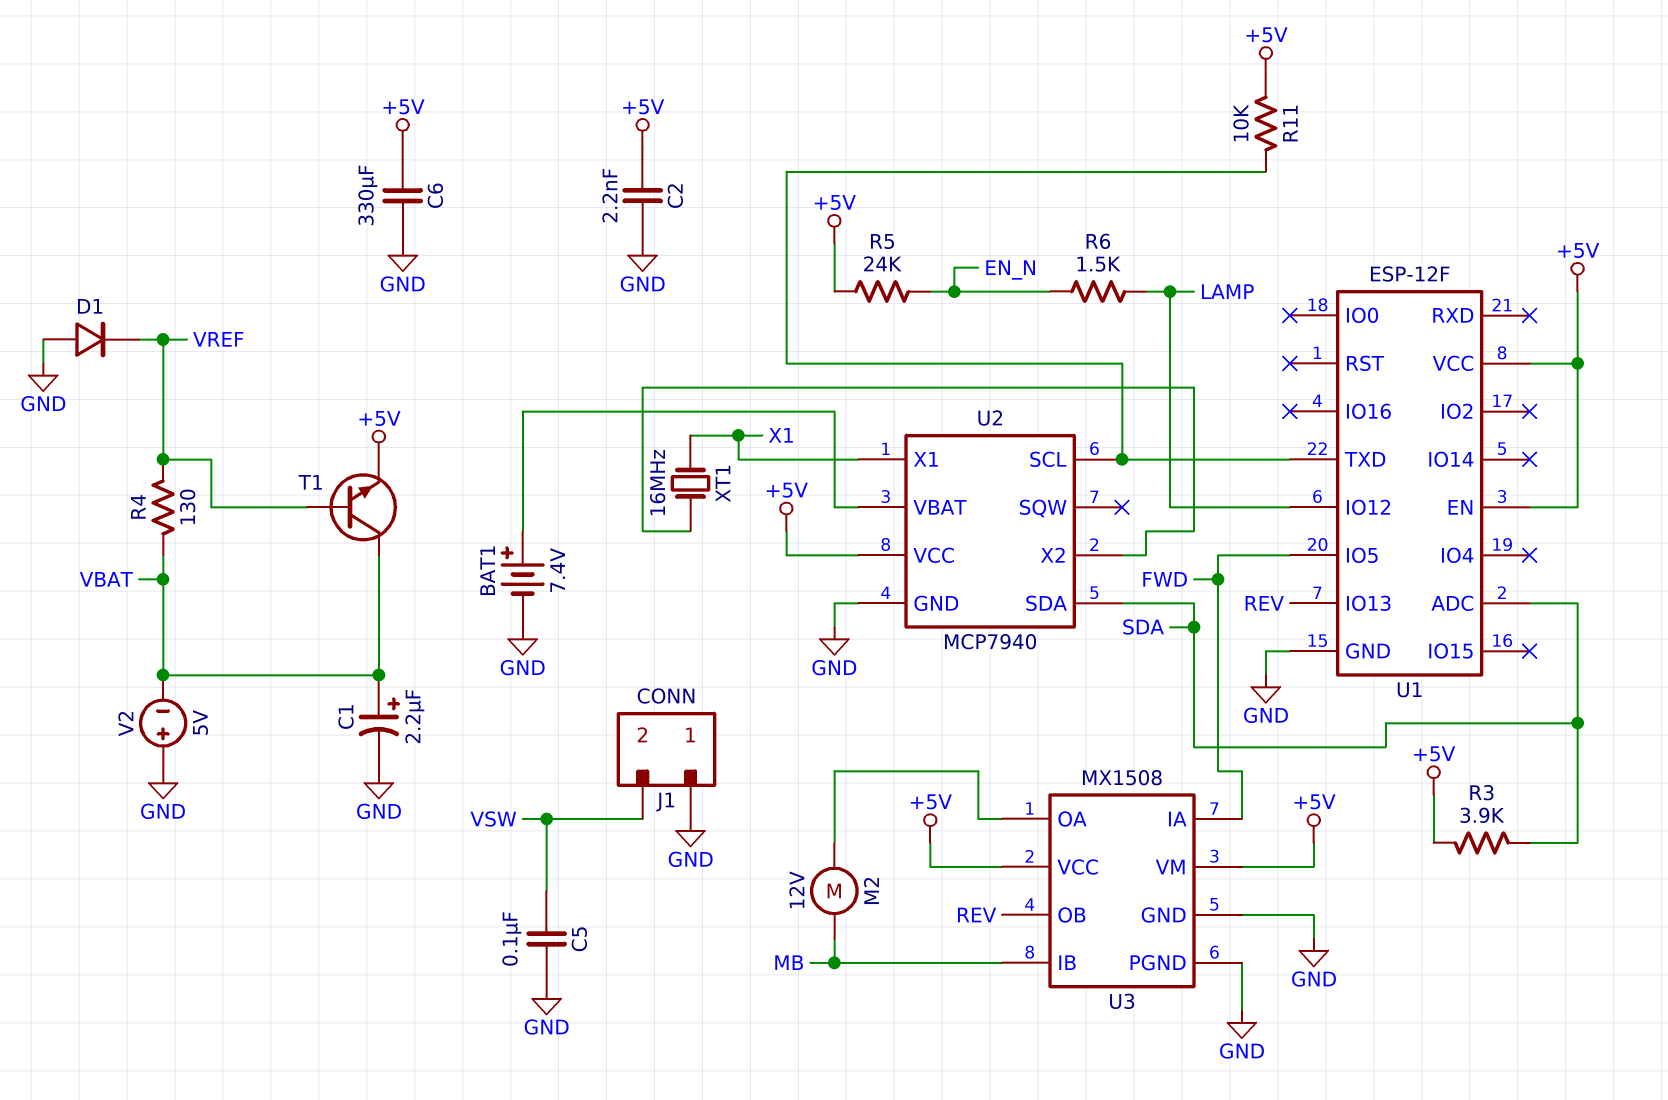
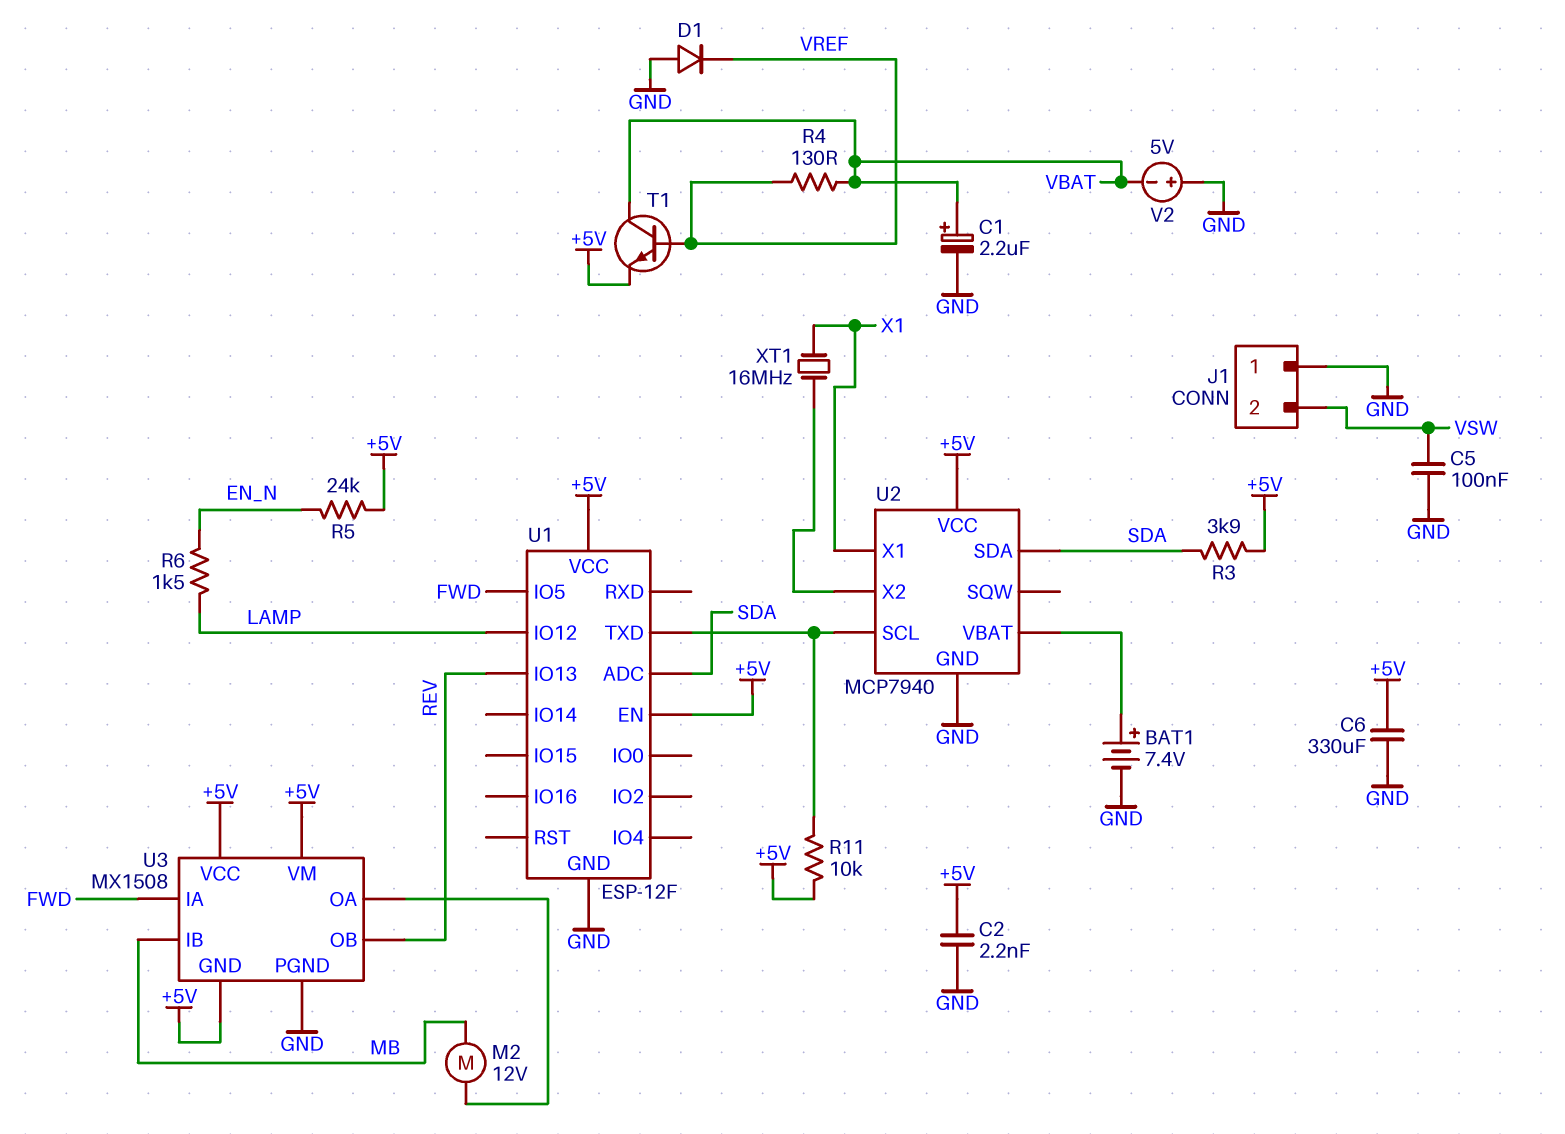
U3 pin GND: GND -> +5V

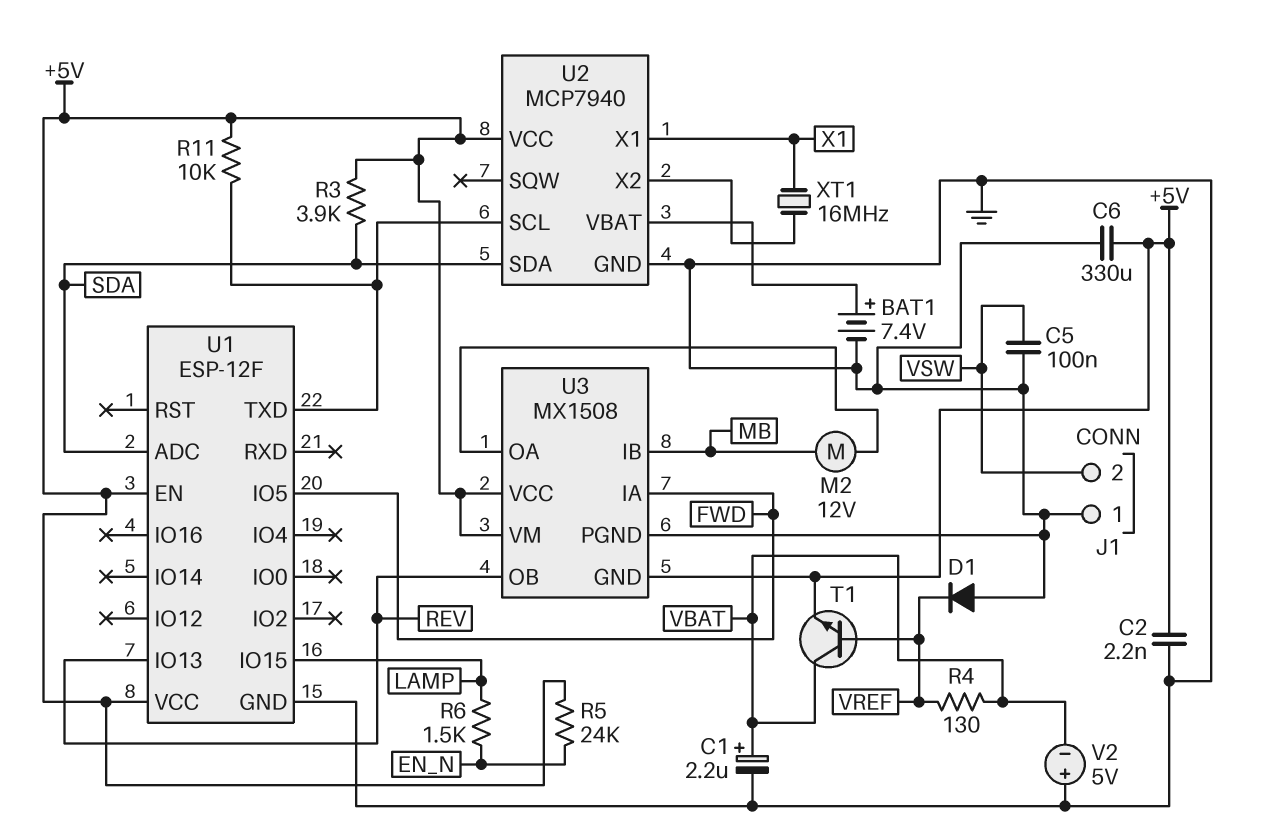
U1 pin IO12: LAMP -> none
U1 pin IO15: none -> LAMP

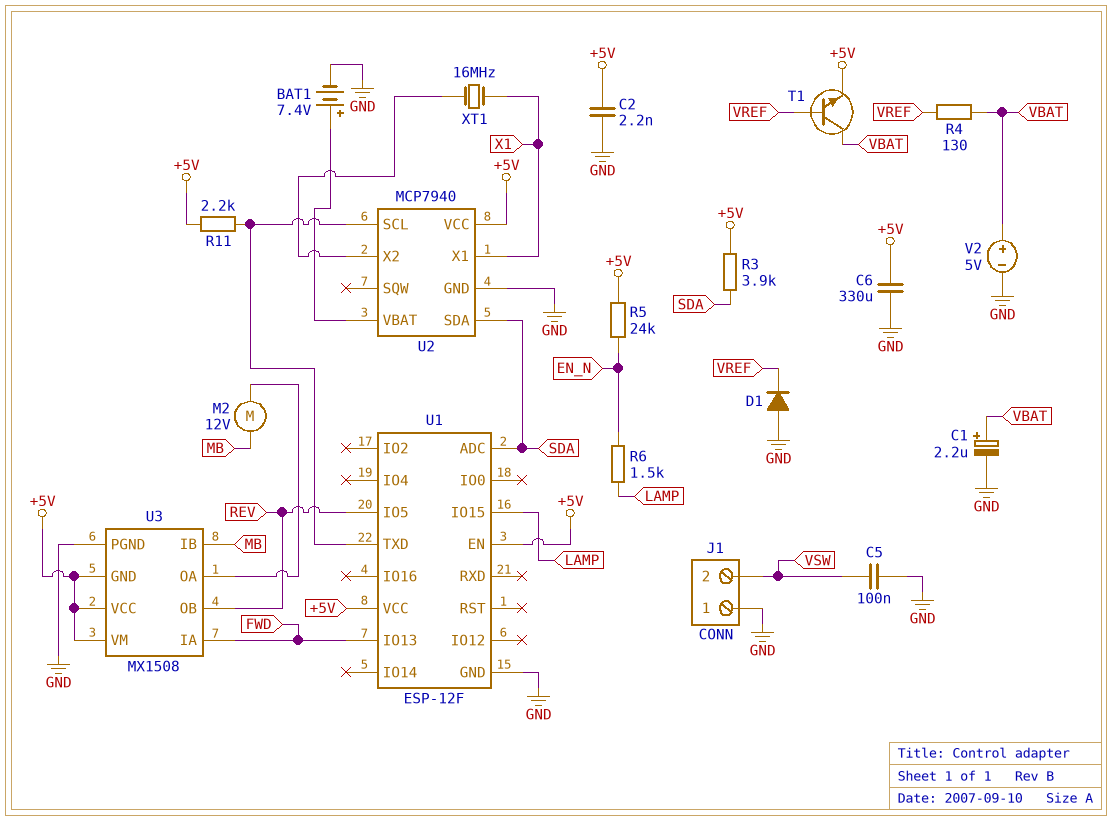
R11: 10k (+5V, U1/TXD) -> 2.2k (+5V, U1/TXD)
U1 pin IO5: FWD -> REV
U1 pin IO13: REV -> FWD
V2: 5V (plus GND, minus VBAT) -> 5V (plus VBAT, minus GND)

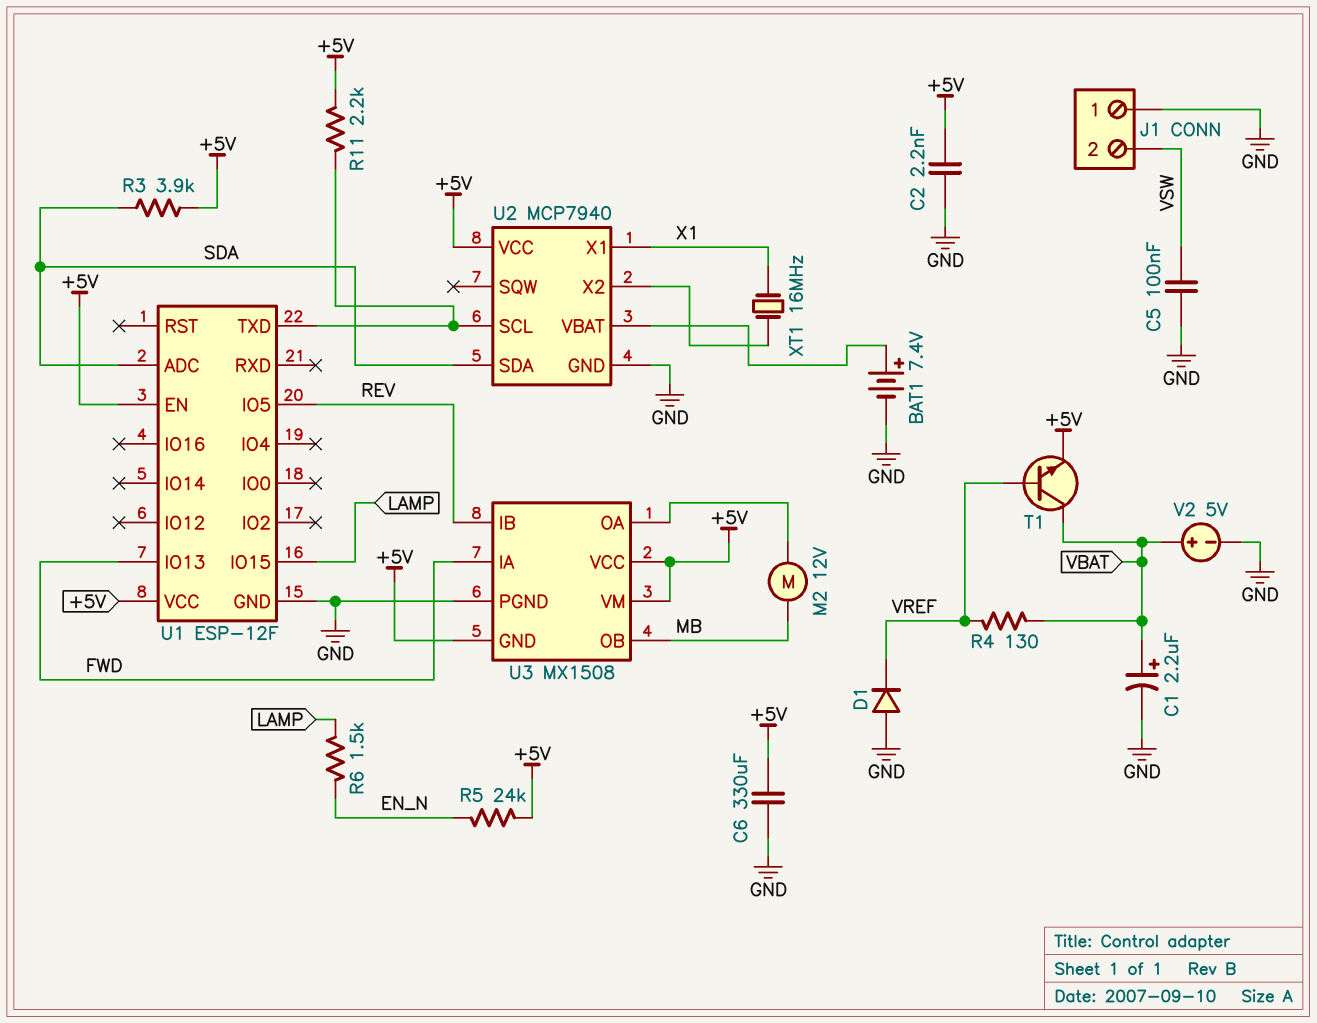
U3 pin IB: MB -> REV
U3 pin OB: REV -> MB

